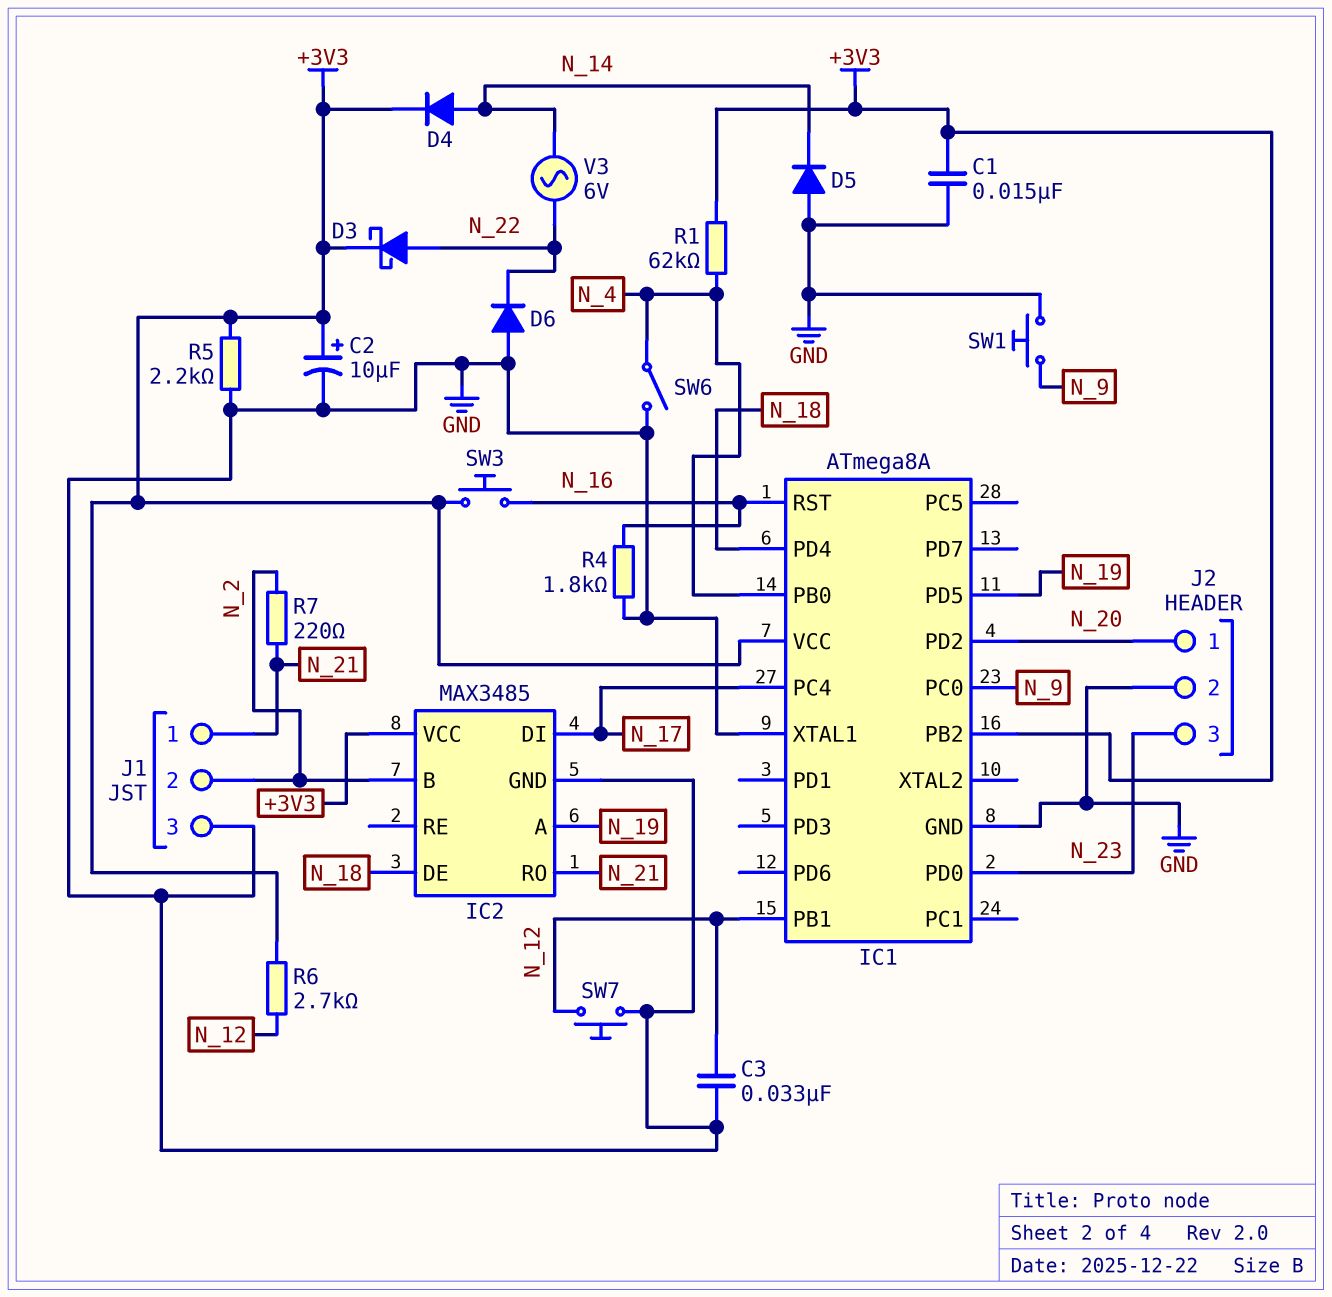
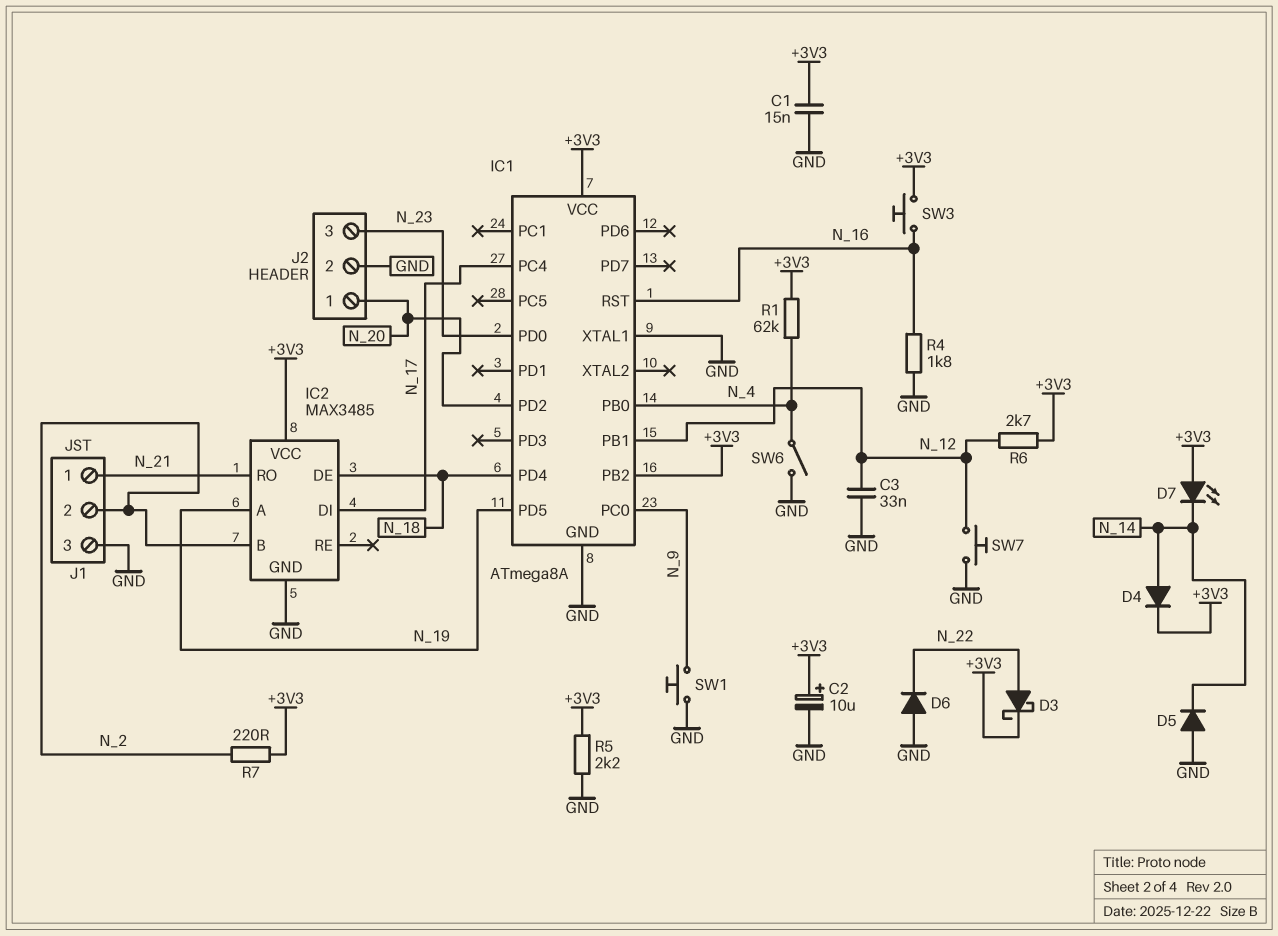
D7: none -> LED (A +3V3, K N_14)
R7: 220 (N_2, N_21) -> 220 (+3V3, N_2)
V3: AC 6V (N_14, N_22) -> none

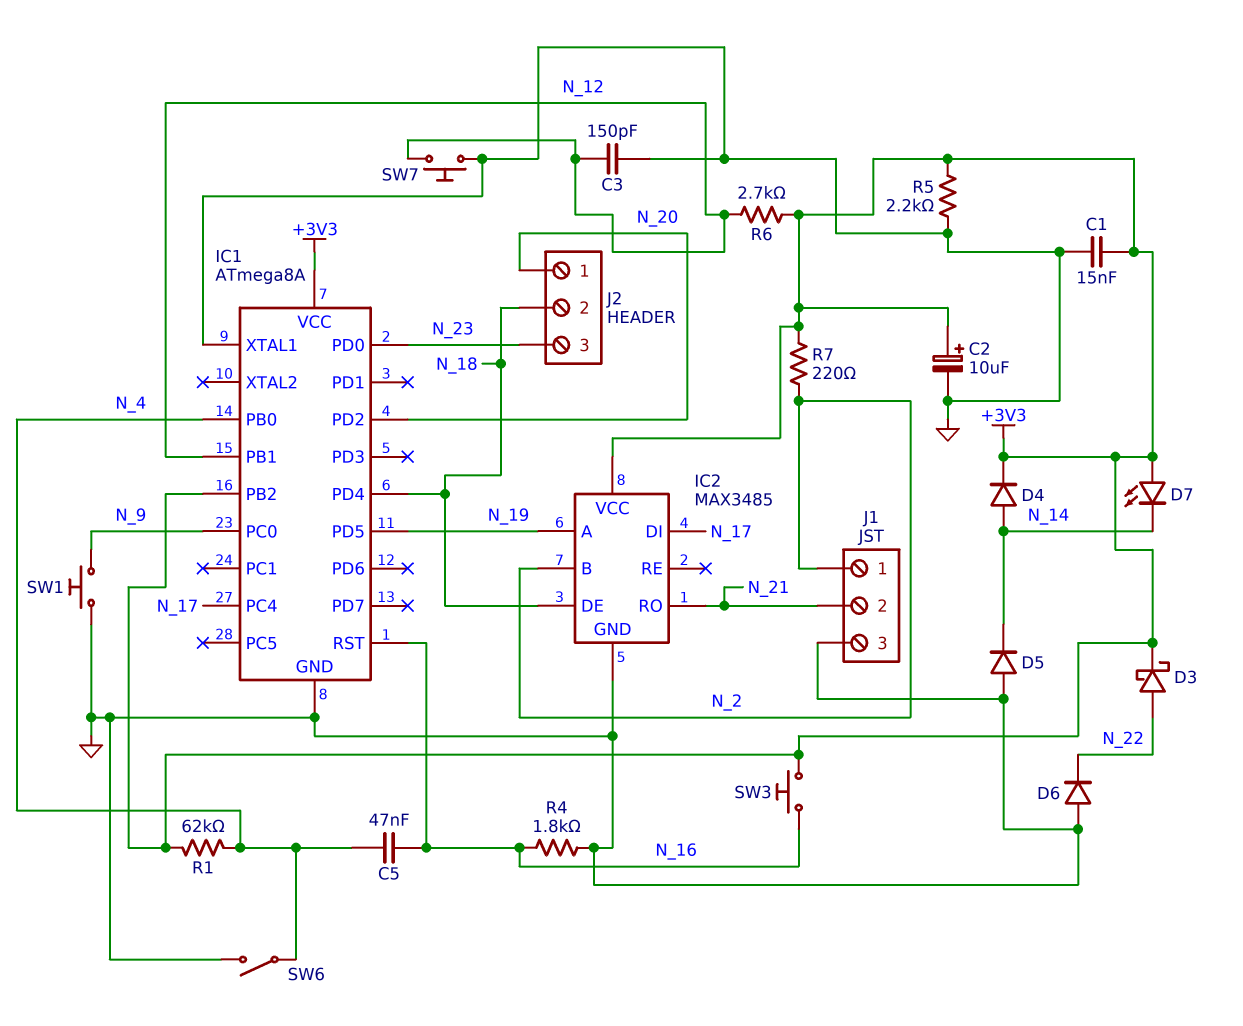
C3: 33nF (GND, N_12) -> 150pF (GND, N_12)
C5: none -> 47nF (N_4, N_16)
J1 pin 1: N_21 -> N_2
J1 pin 2: N_2 -> N_21
J2 pin 2: GND -> N_18

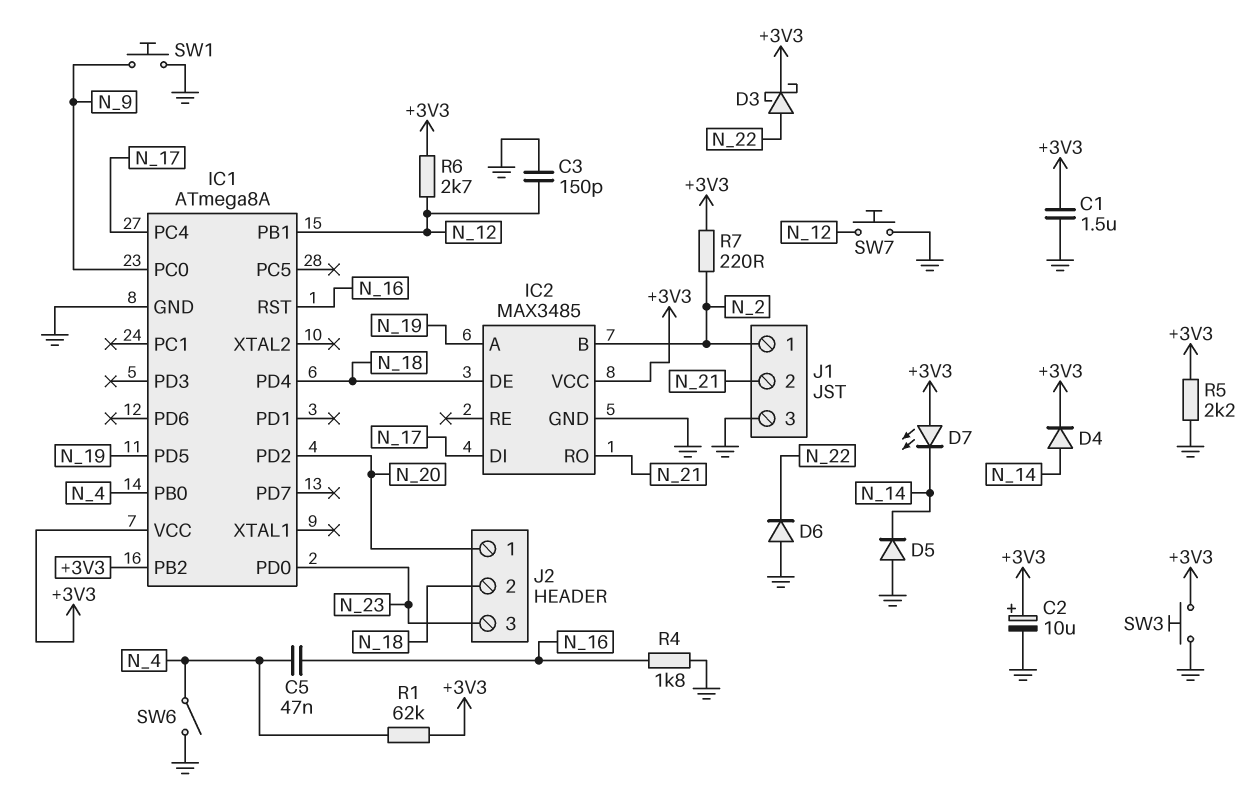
C1: 15nF (+3V3, GND) -> 1.5uF (+3V3, GND)
IC1 pin XTAL1: GND -> none
SW3: button (+3V3, N_16) -> button (+3V3, GND)

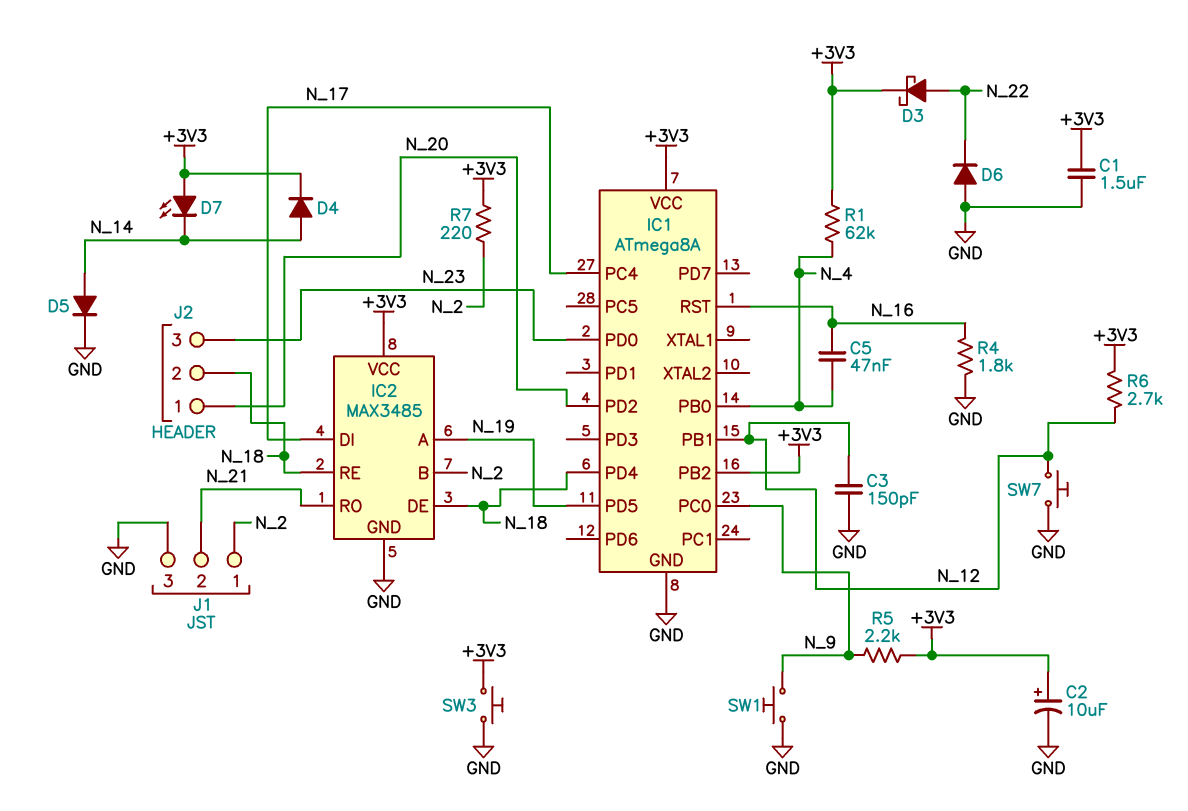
D5: diode (A GND, K N_14) -> diode (A N_14, K GND)
IC2 pin RE: none -> N_18
R5: 2.2k (+3V3, GND) -> 2.2k (+3V3, N_9)
SW6: switch (GND, N_4) -> none

